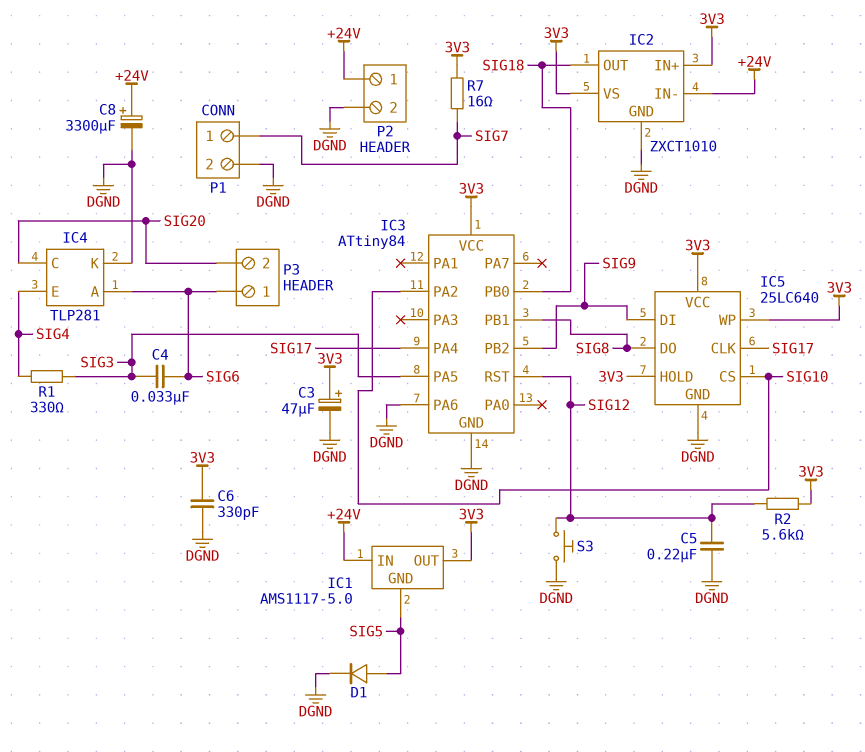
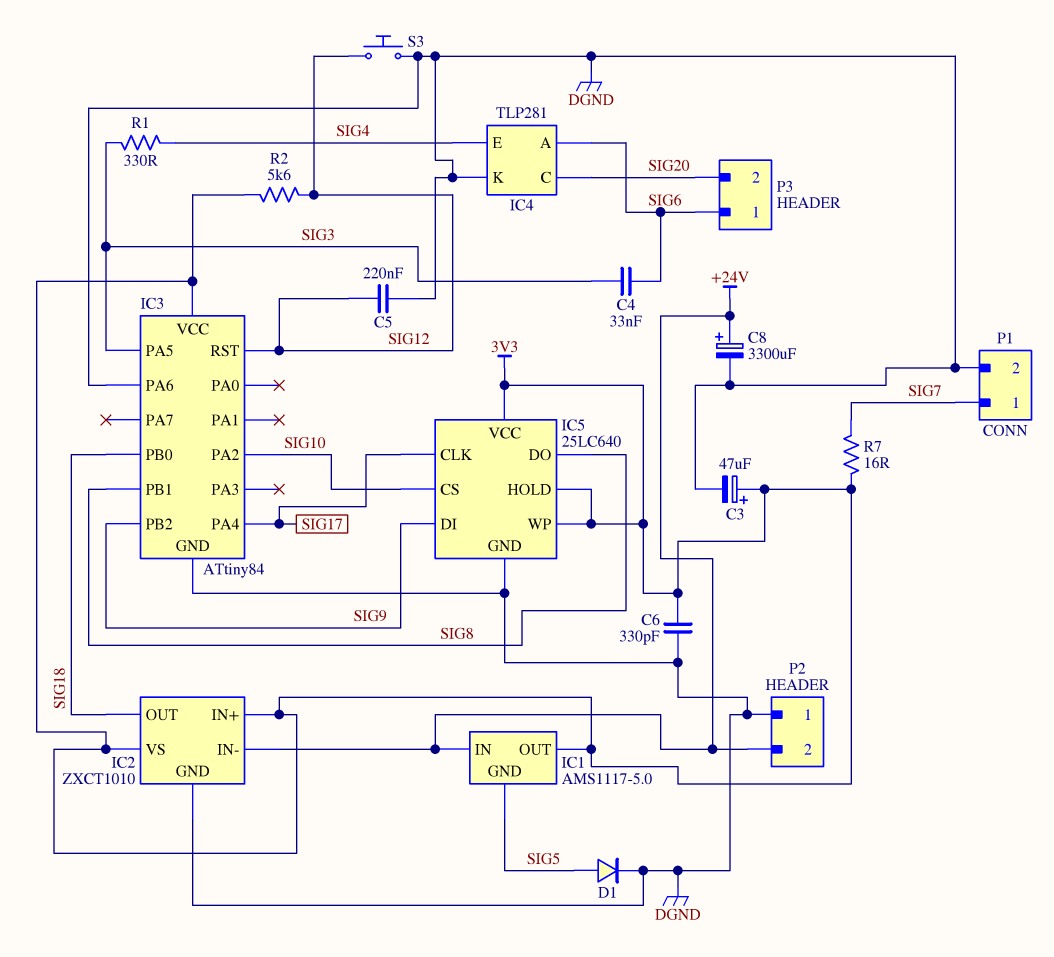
P2 pin 1: +24V -> DGND
P2 pin 2: DGND -> +24V

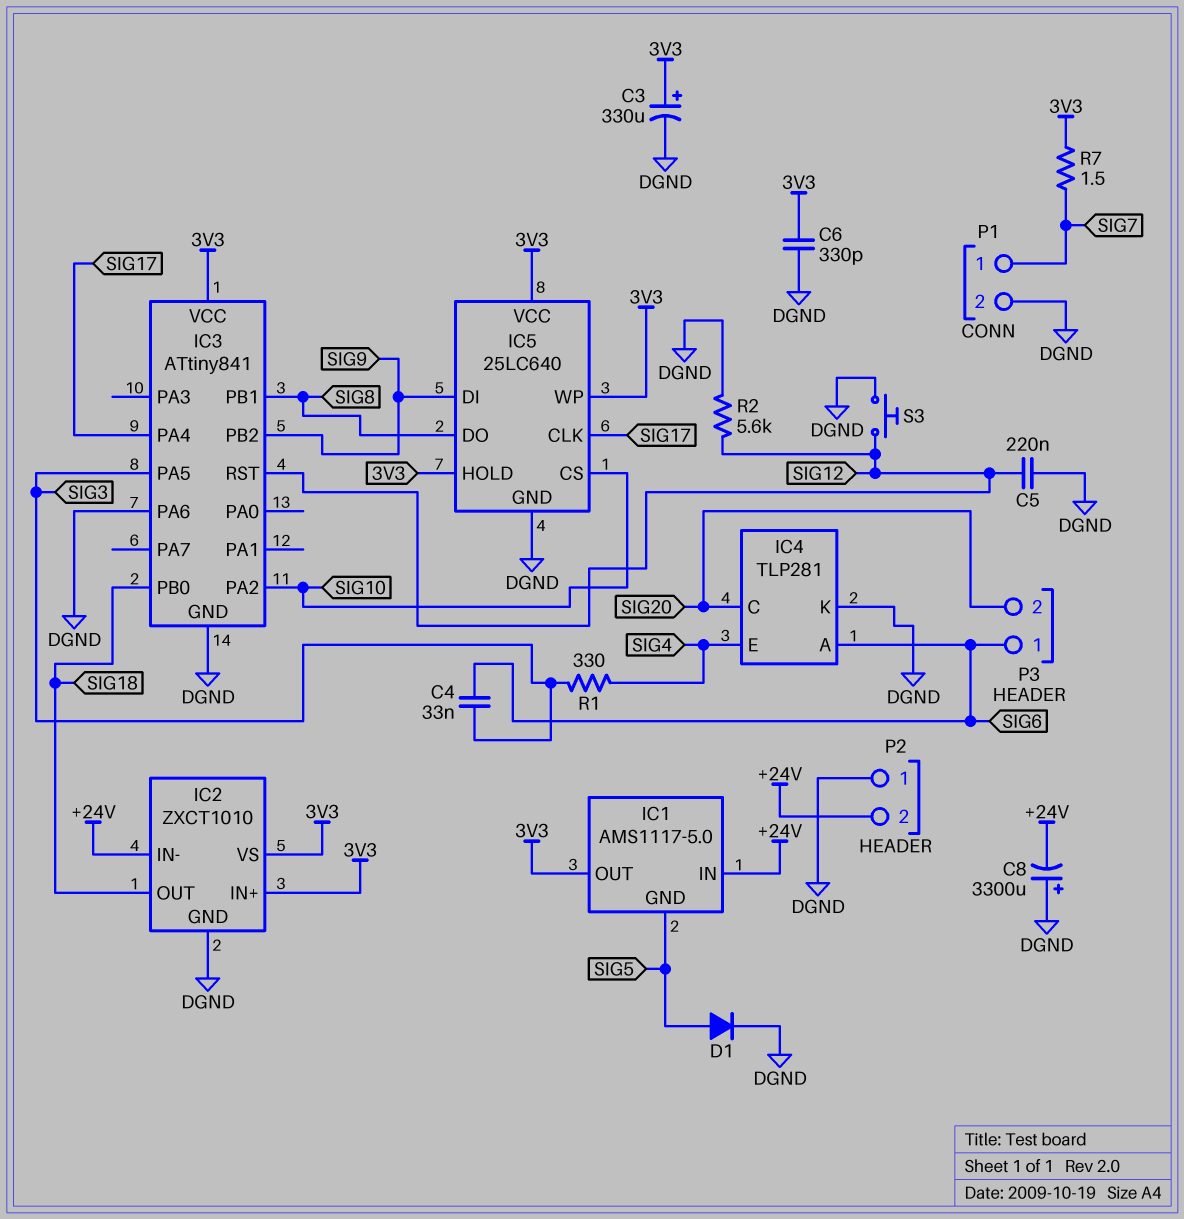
C3: 47uF (plus 3V3, minus DGND) -> 330uF (plus 3V3, minus DGND)
C8: 3300uF (plus +24V, minus DGND) -> 3300uF (plus DGND, minus +24V)
IC3: ATtiny84 -> ATtiny841
R2: 5.6k (3V3, SIG12) -> 5.6k (DGND, SIG12)
R7: 16 (3V3, SIG7) -> 1.5 (3V3, SIG7)

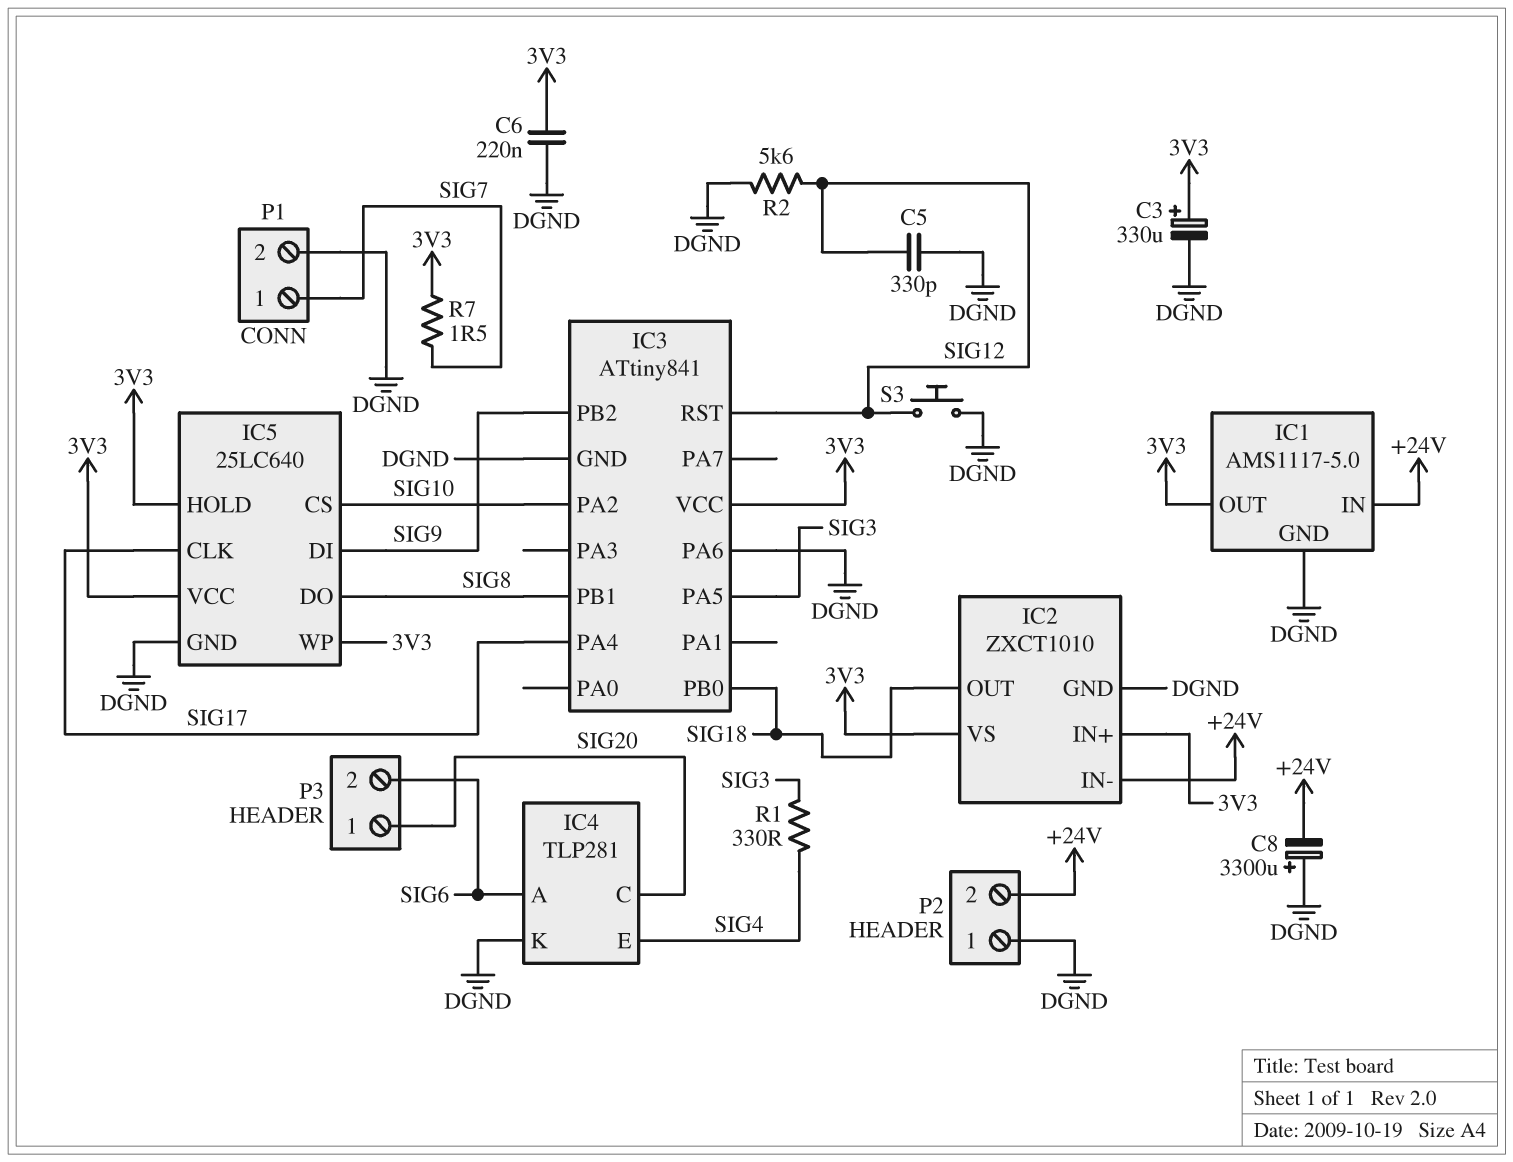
C4: 33nF (SIG3, SIG6) -> none
C5: 220nF (DGND, SIG12) -> 330pF (DGND, SIG12)
C6: 330pF (3V3, DGND) -> 220nF (3V3, DGND)
D1: diode (A SIG5, K DGND) -> none
IC1 pin GND: SIG5 -> DGND
P3 pin 1: SIG6 -> SIG20
P3 pin 2: SIG20 -> SIG6

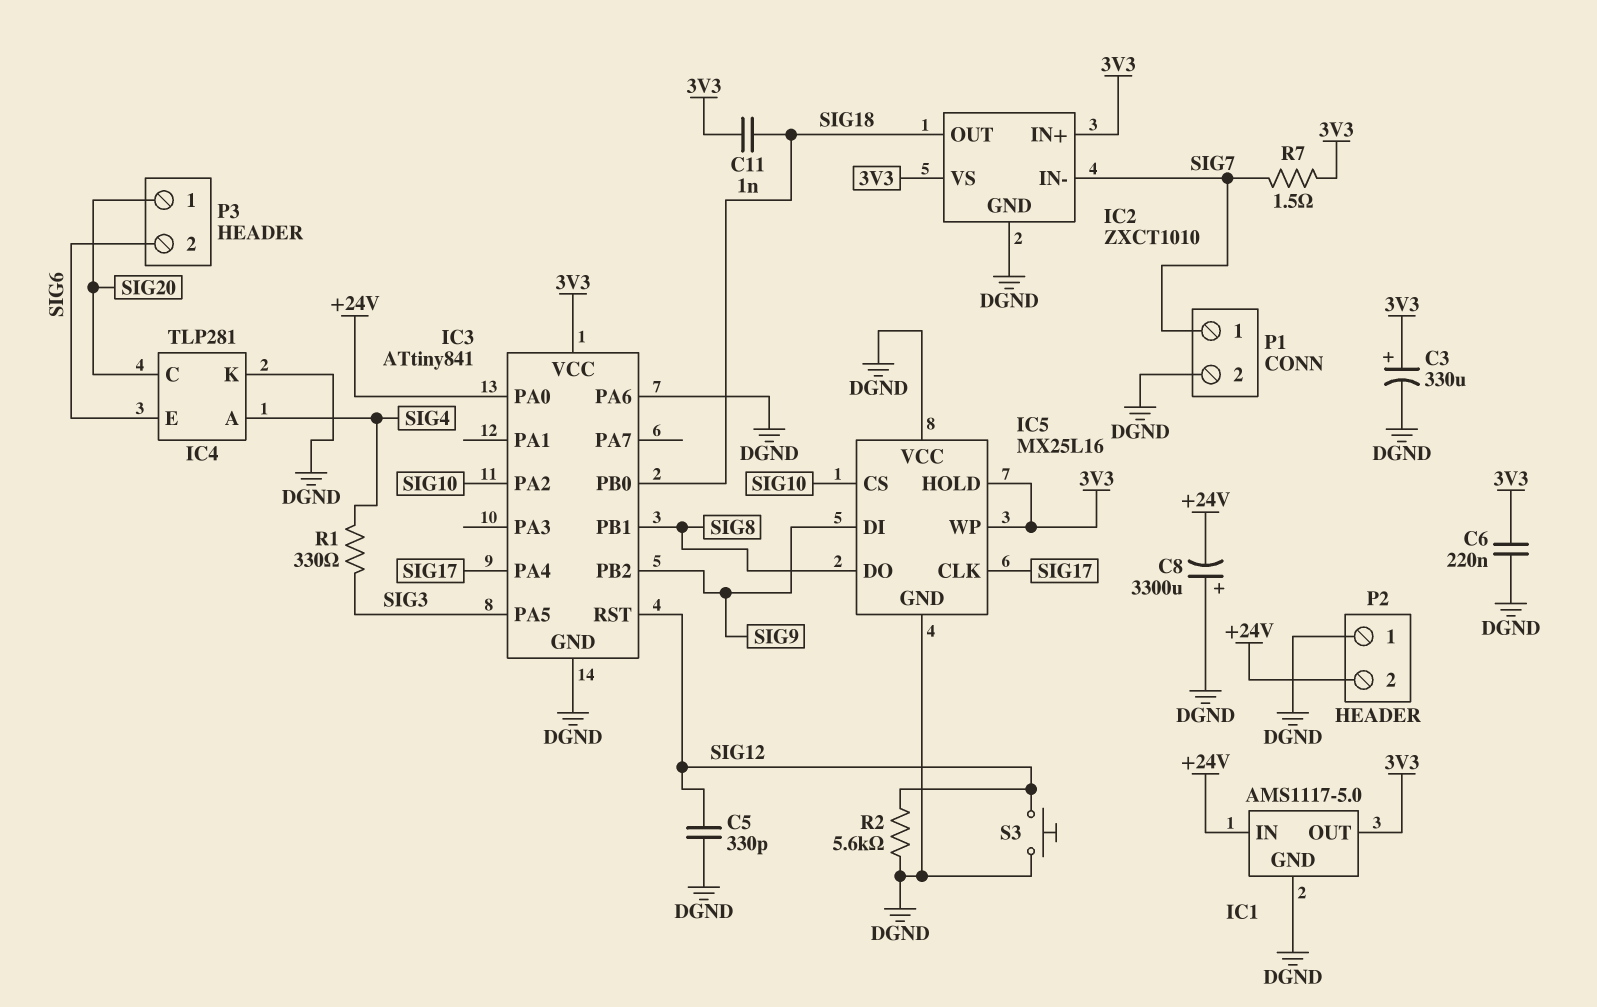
C11: none -> 1nF (3V3, SIG18)
IC2 pin IN-: +24V -> SIG7
IC3 pin PA0: none -> +24V
IC4 pin A: SIG6 -> SIG4
IC4 pin E: SIG4 -> SIG6
IC5: 25LC640 -> MX25L16
IC5 pin VCC: 3V3 -> DGND

